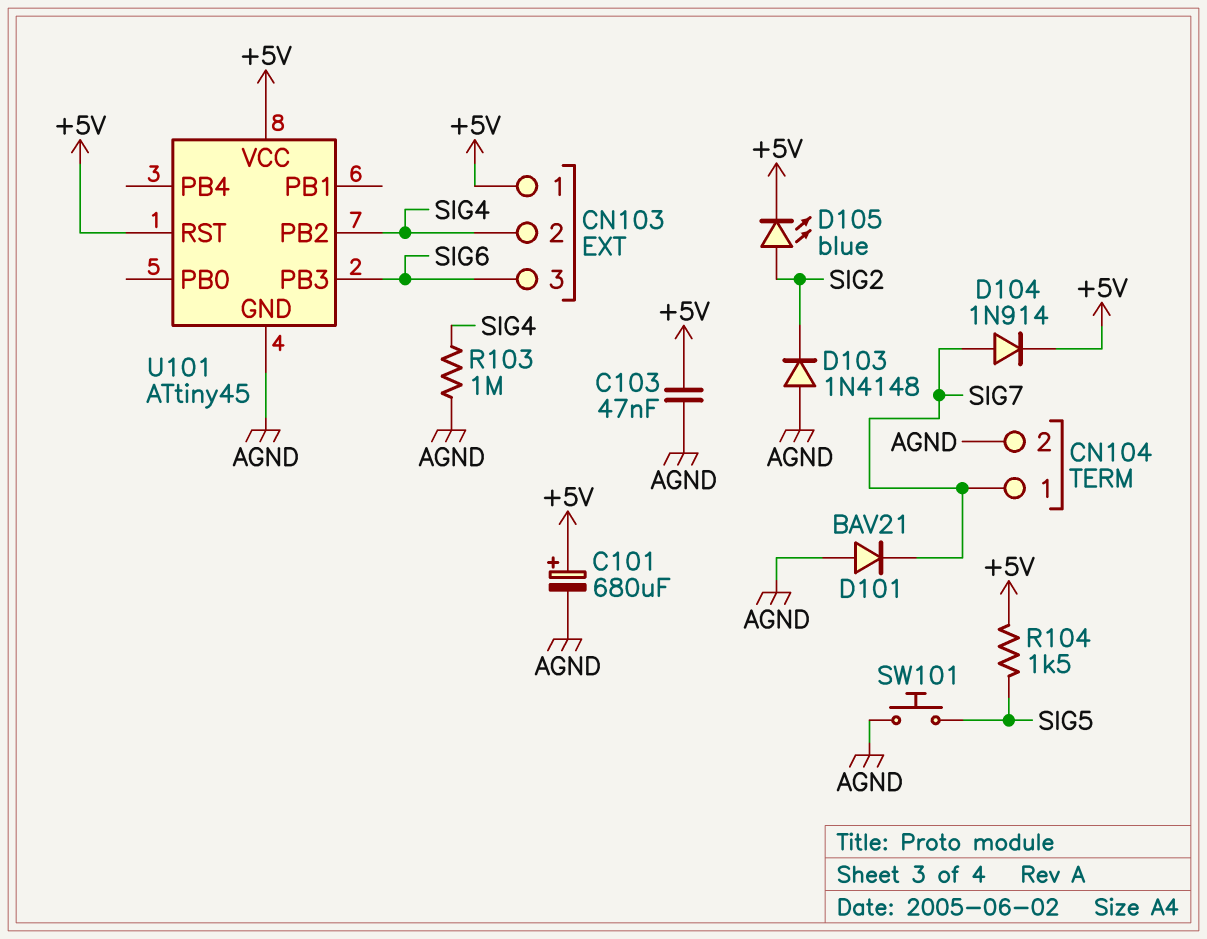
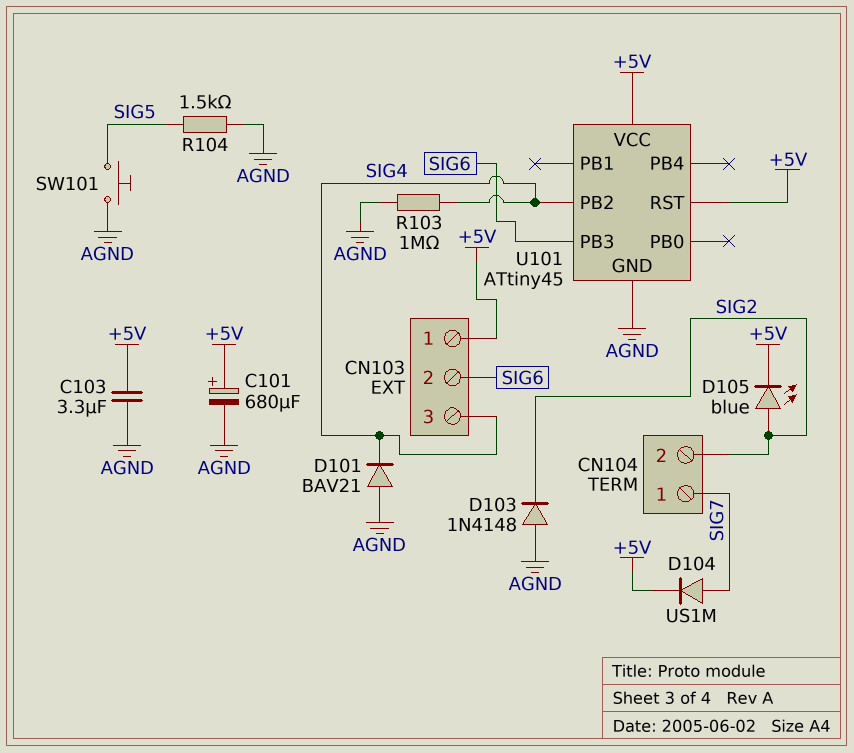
C103: 47nF (+5V, AGND) -> 3.3uF (+5V, AGND)
CN103 pin 2: SIG4 -> SIG6
CN103 pin 3: SIG6 -> SIG4
CN104 pin 2: AGND -> SIG2
D101: diode BAV21 (A AGND, K SIG7) -> diode BAV21 (A AGND, K SIG4)
D104: diode 1N914 (A SIG7, K +5V) -> diode US1M (A SIG7, K +5V)
R104: 1.5k (+5V, SIG5) -> 1.5k (AGND, SIG5)

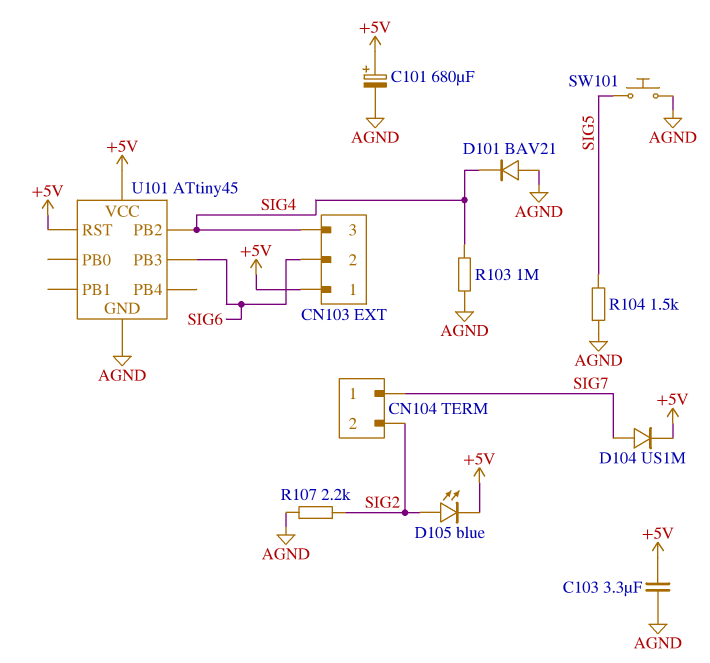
D103: diode 1N4148 (A AGND, K SIG2) -> none
R107: none -> 2.2k (AGND, SIG2)

